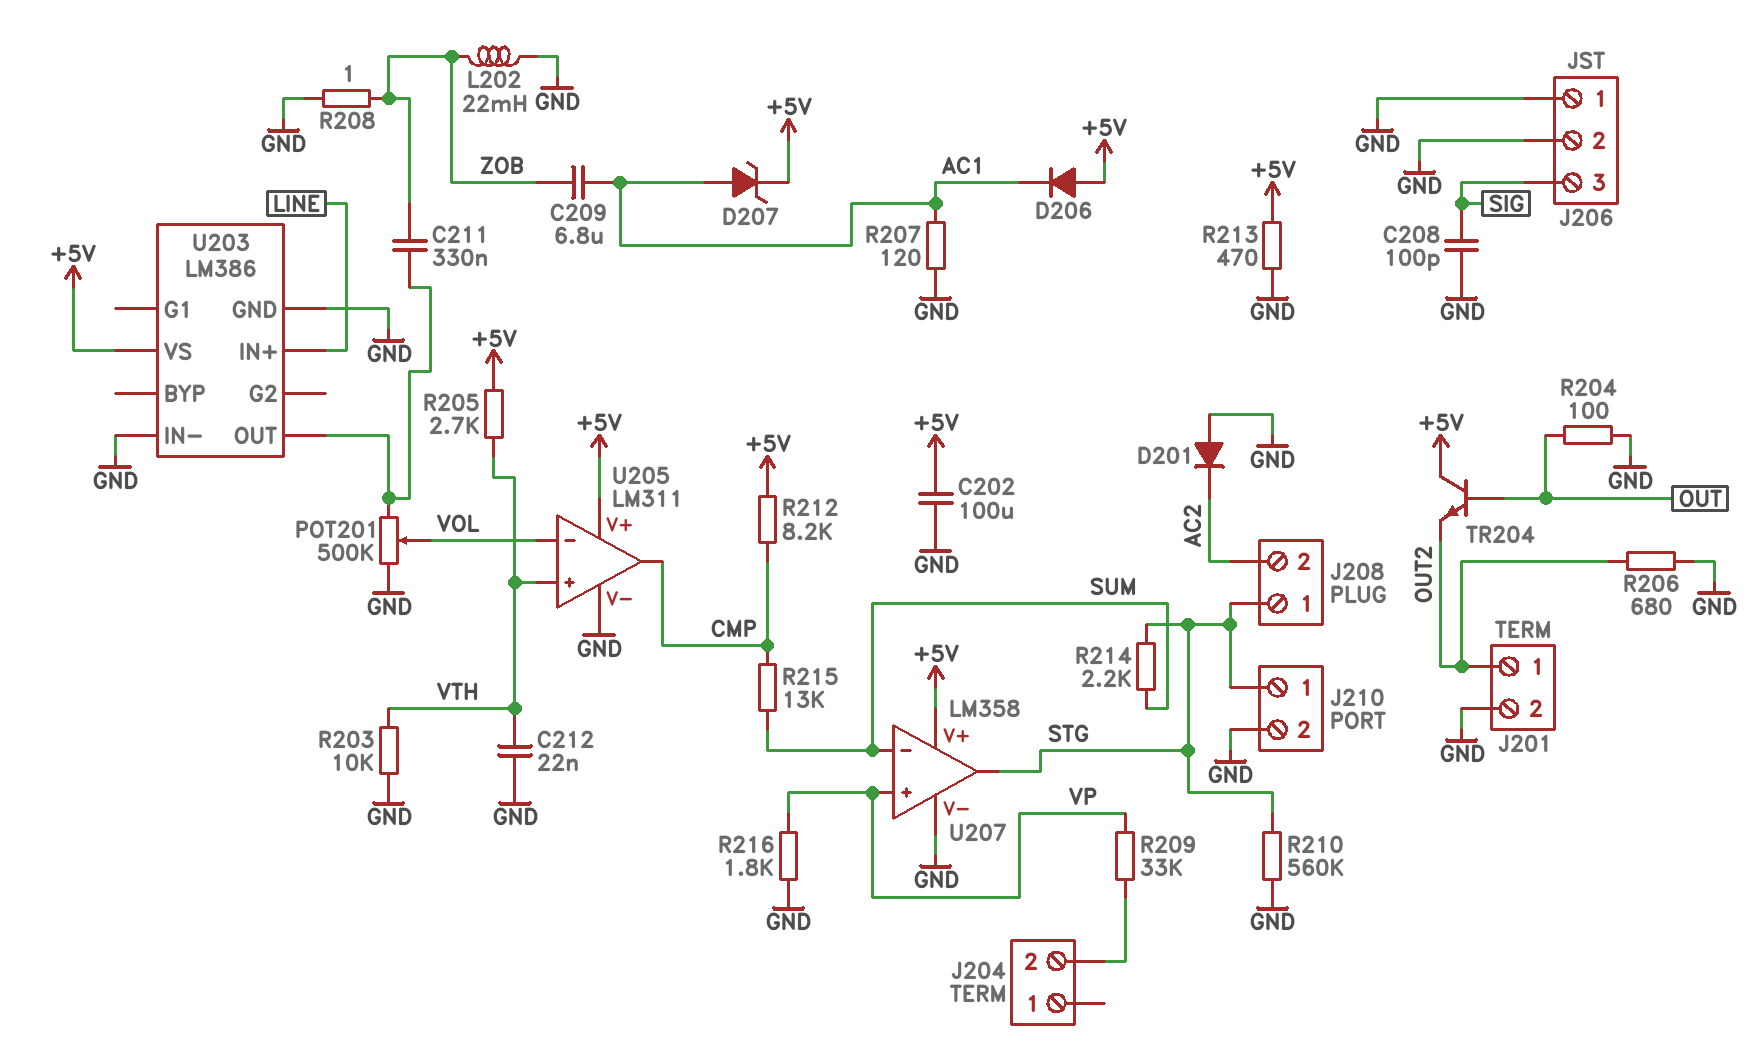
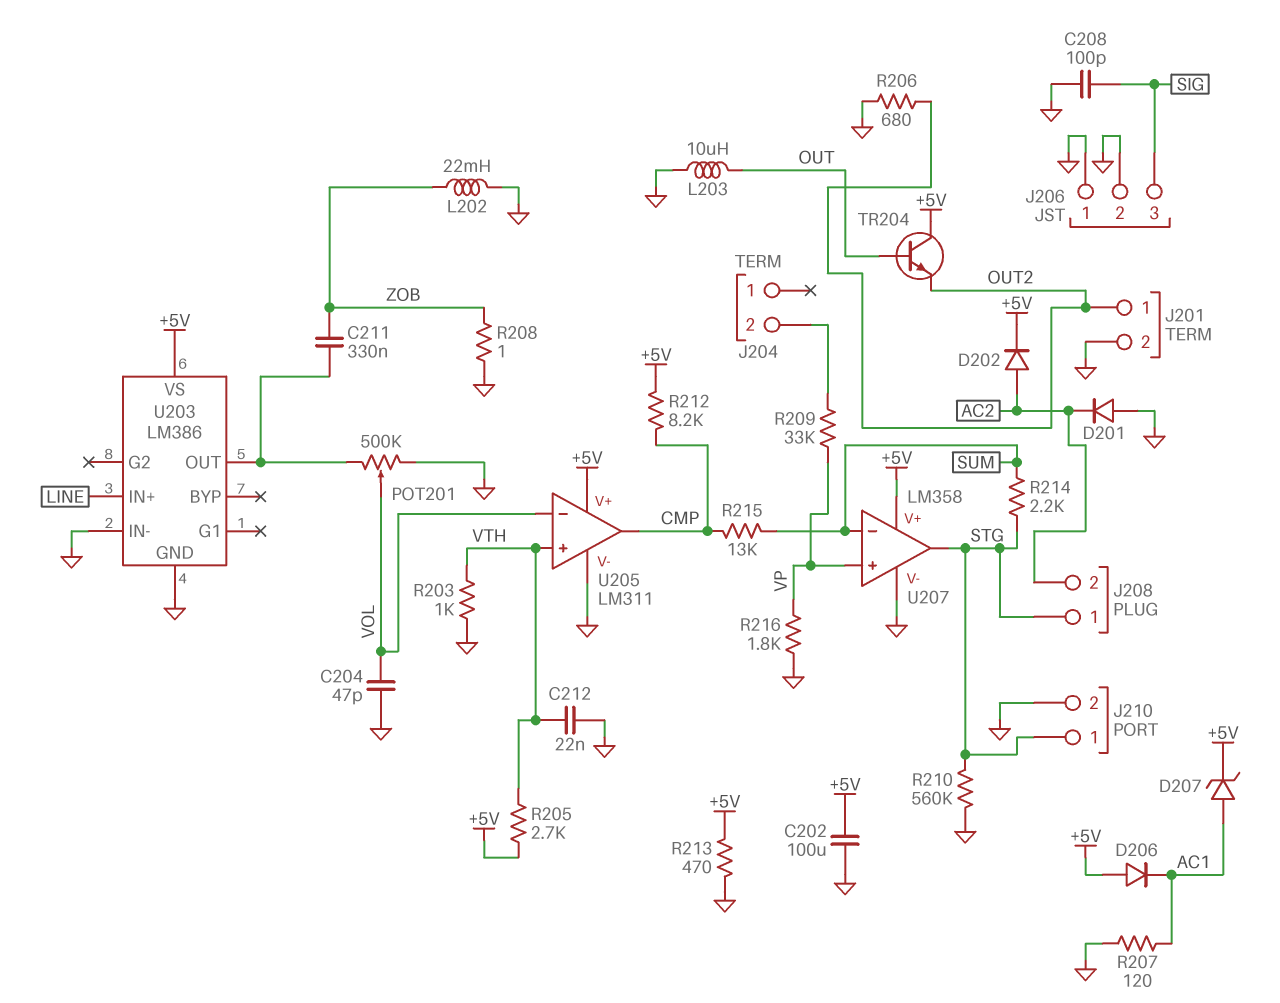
C204: none -> 47pF (GND, VOL)
C209: 6.8uF (AC1, ZOB) -> none
D202: none -> diode (A AC2, K +5V)
L203: none -> 10uH (GND, OUT)
R203: 10k (GND, VTH) -> 1k (GND, VTH)
R204: 100 (GND, OUT) -> none

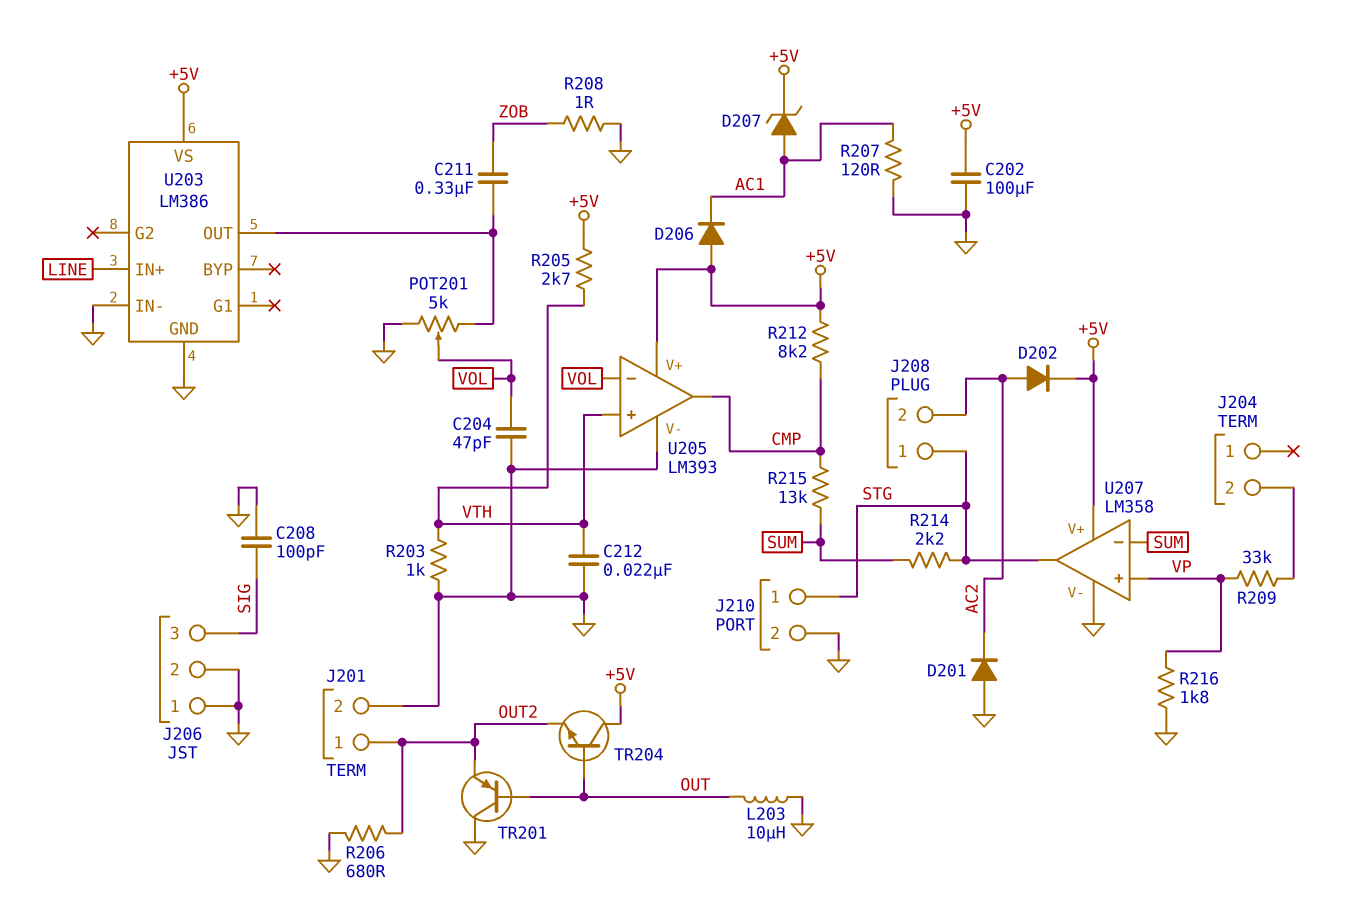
L202: 22mH (GND, ZOB) -> none
POT201: 500k (GND, U203/OUT, wiper VOL) -> 5k (GND, U203/OUT, wiper VOL)
R210: 560k (GND, STG) -> none
R213: 470 (+5V, GND) -> none
TR201: none -> PNP (B OUT, C GND, E OUT2)
U205: LM311 -> LM393

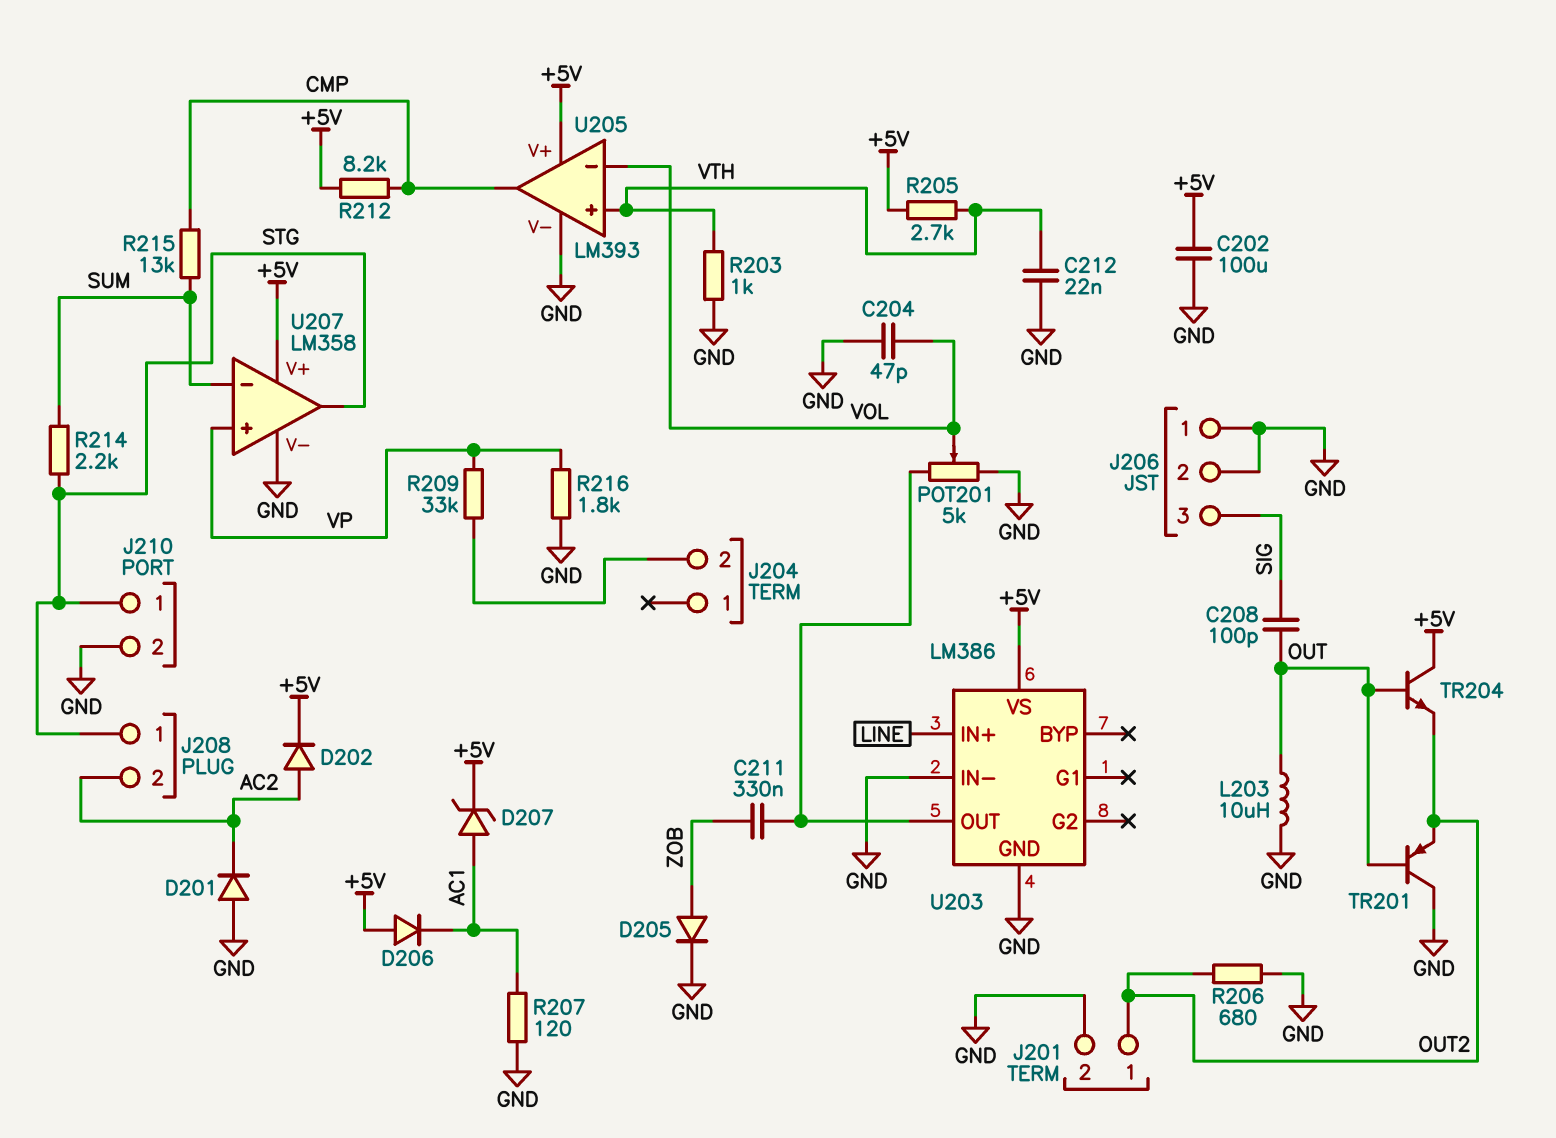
C208: 100pF (GND, SIG) -> 100pF (OUT, SIG)
D205: none -> diode (A ZOB, K GND)
R208: 1 (GND, ZOB) -> none

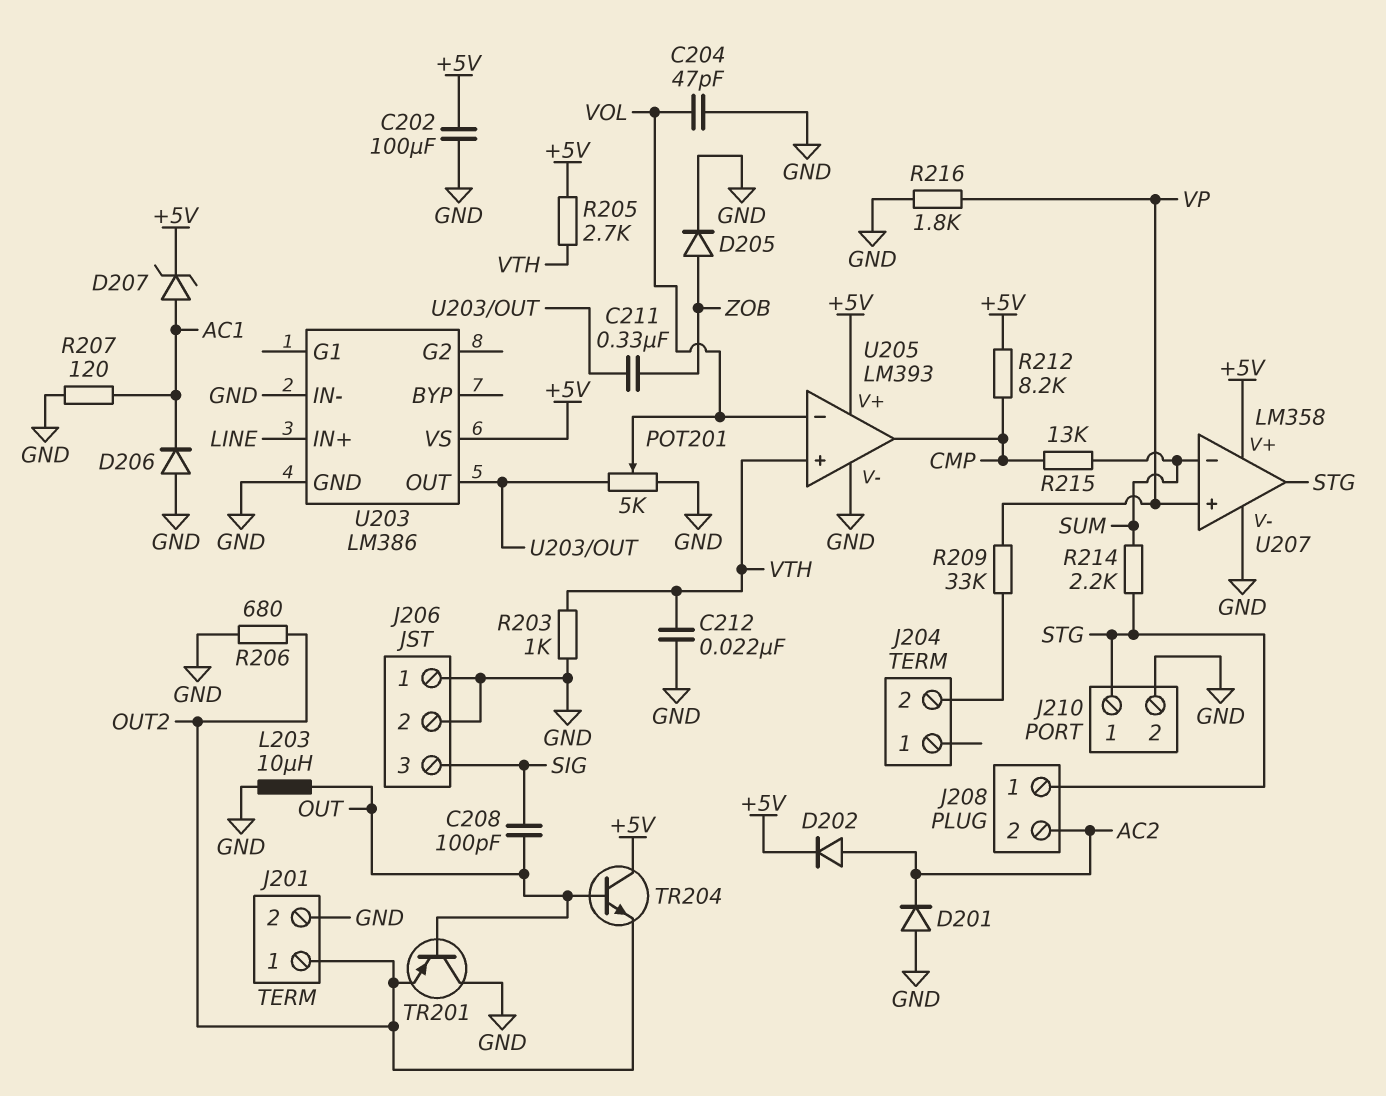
D206: diode (A +5V, K AC1) -> diode (A GND, K AC1)

